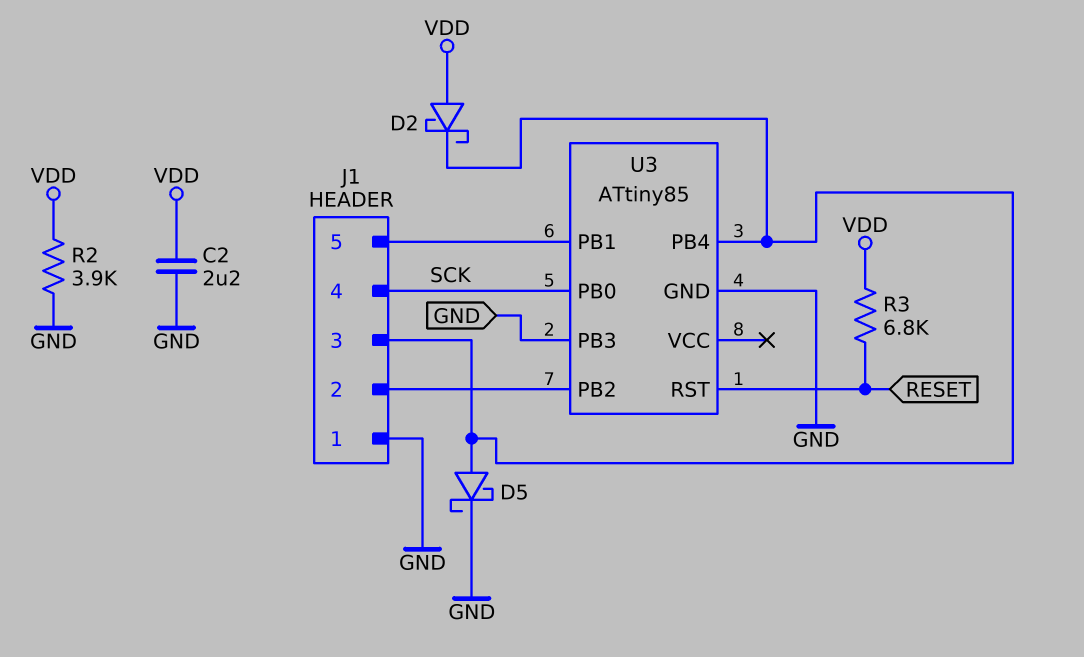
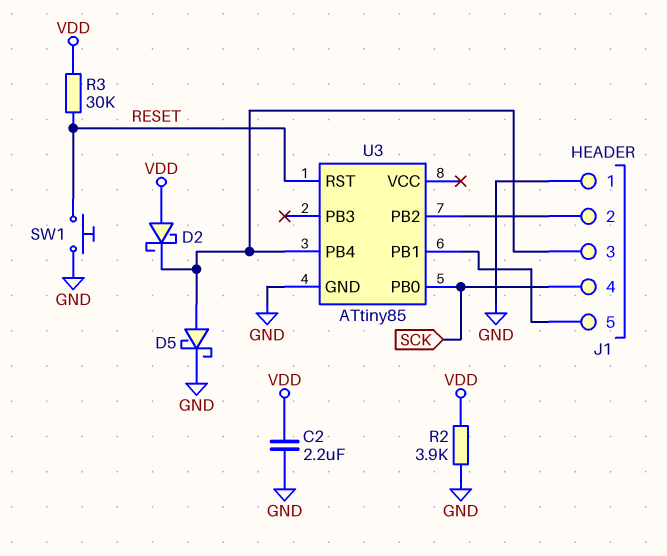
R3: 6.8k (RESET, VDD) -> 30k (RESET, VDD)
SW1: none -> button (GND, RESET)
U3 pin PB3: GND -> none

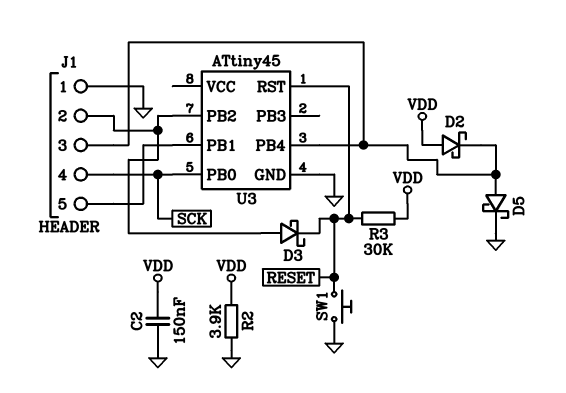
C2: 2.2uF (GND, VDD) -> 150nF (GND, VDD)
D3: none -> schottky (A J1/2, K RESET)
U3: ATtiny85 -> ATtiny45

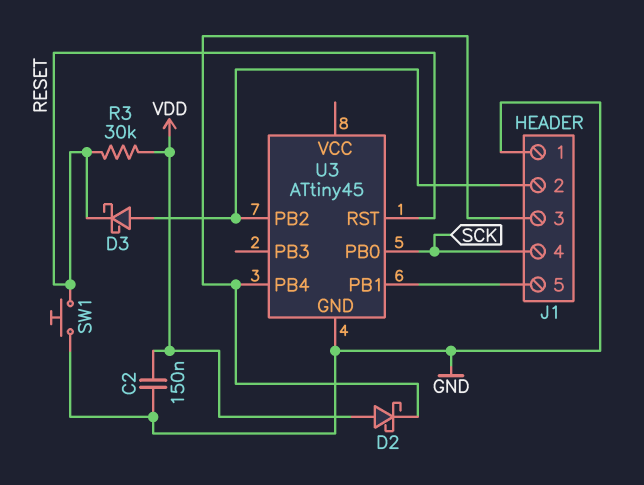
D5: schottky (A J1/3, K GND) -> none
R2: 3.9k (GND, VDD) -> none

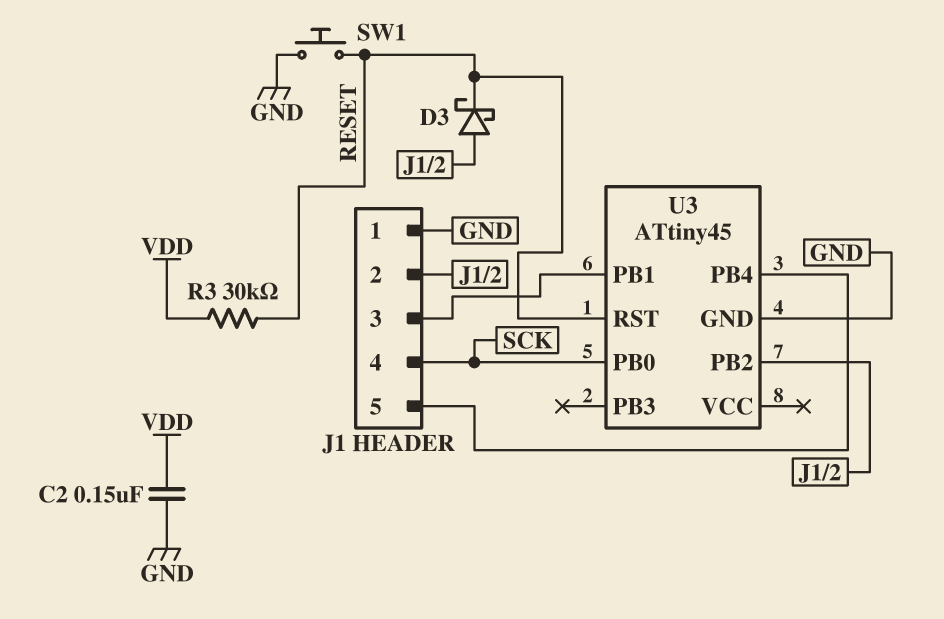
D2: schottky (A VDD, K J1/3) -> none
U3 pin PB1: J1/5 -> J1/3
U3 pin PB4: J1/3 -> J1/5

